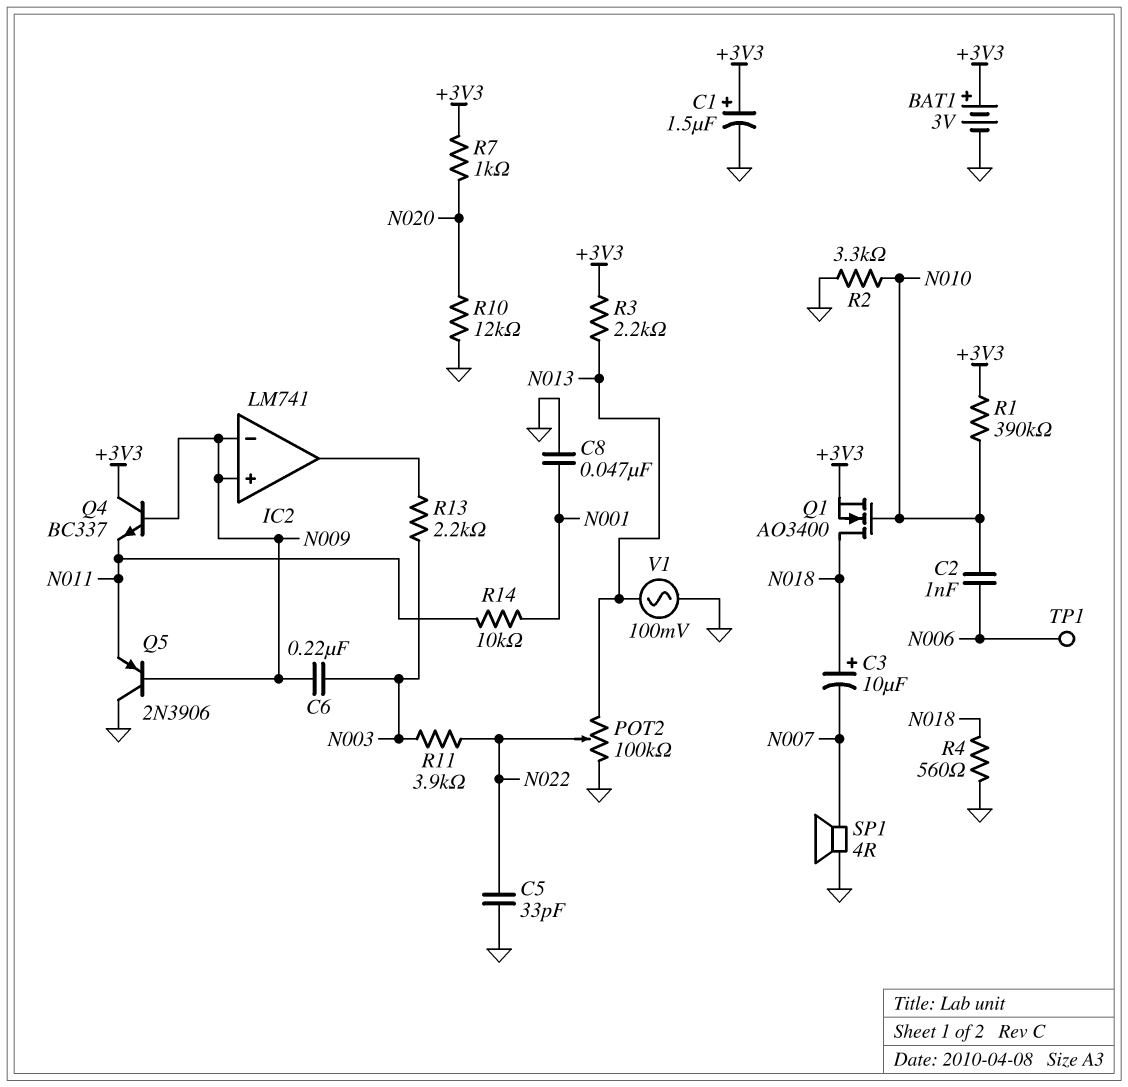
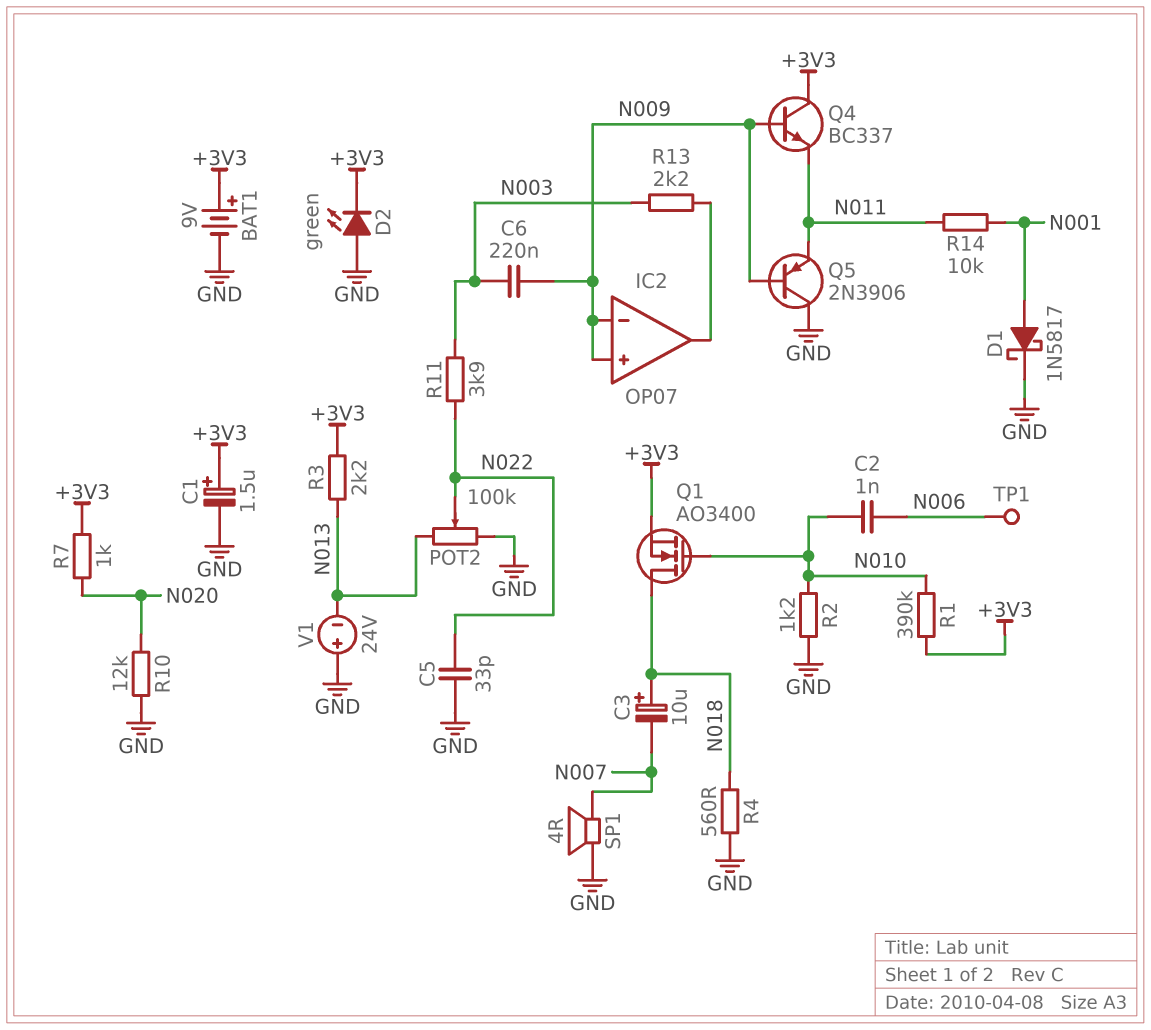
BAT1: 3V (plus +3V3, minus GND) -> 9V (plus +3V3, minus GND)
C8: 47nF (GND, N001) -> none
D1: none -> schottky 1N5817 (A N001, K GND)
D2: none -> LED green (A GND, K +3V3)
IC2: LM741 -> OP07
R2: 3.3k (GND, N010) -> 1.2k (GND, N010)
V1: AC 100mV (GND, N013) -> 24V (plus GND, minus N013)

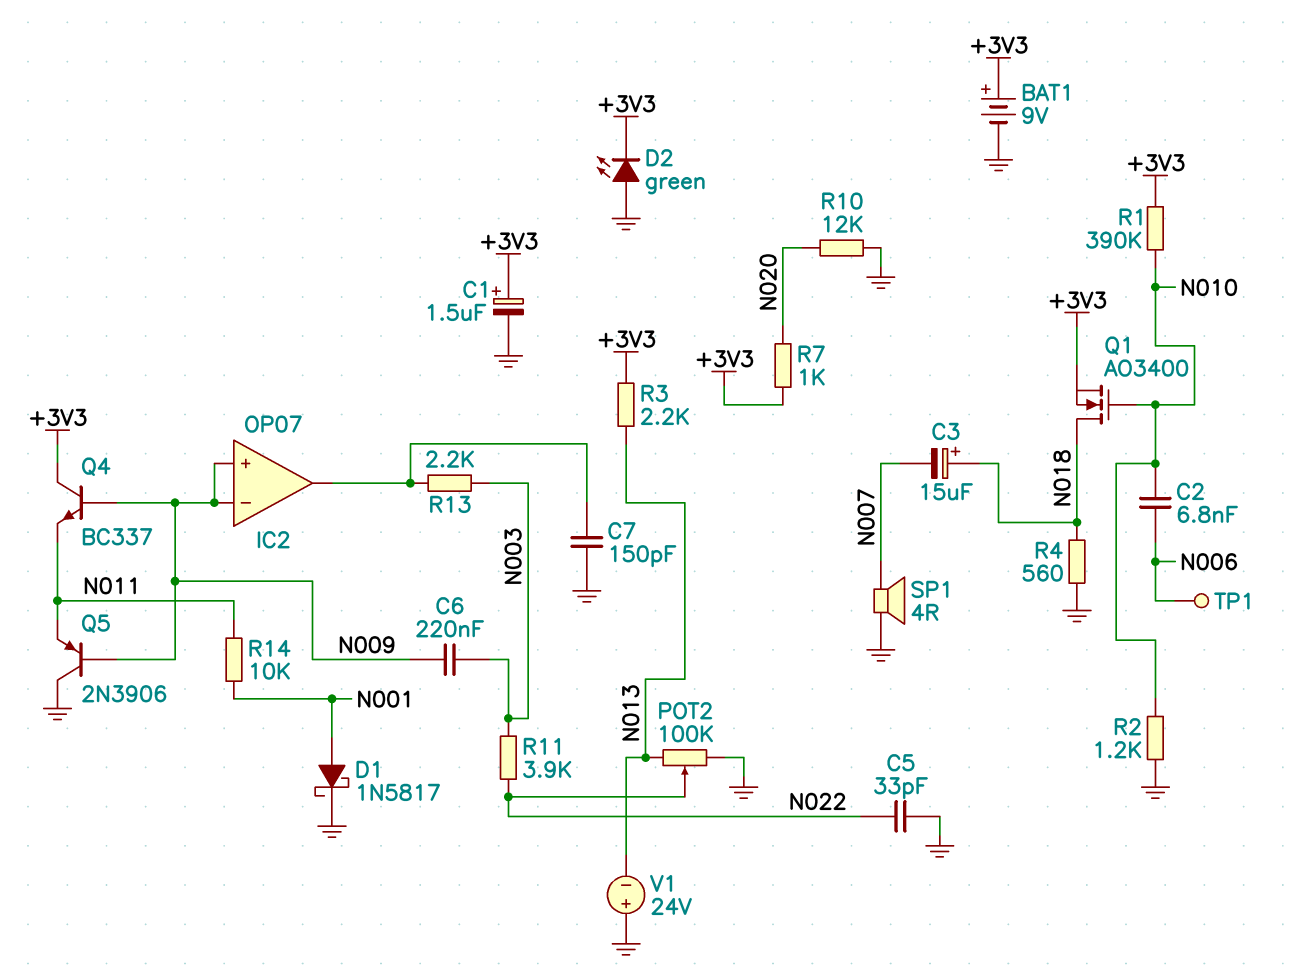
C2: 1nF (N006, N010) -> 6.8nF (N006, N010)
C3: 10uF (plus N018, minus N007) -> 15uF (plus N018, minus N007)
C7: none -> 150pF (GND, IC2/out)

